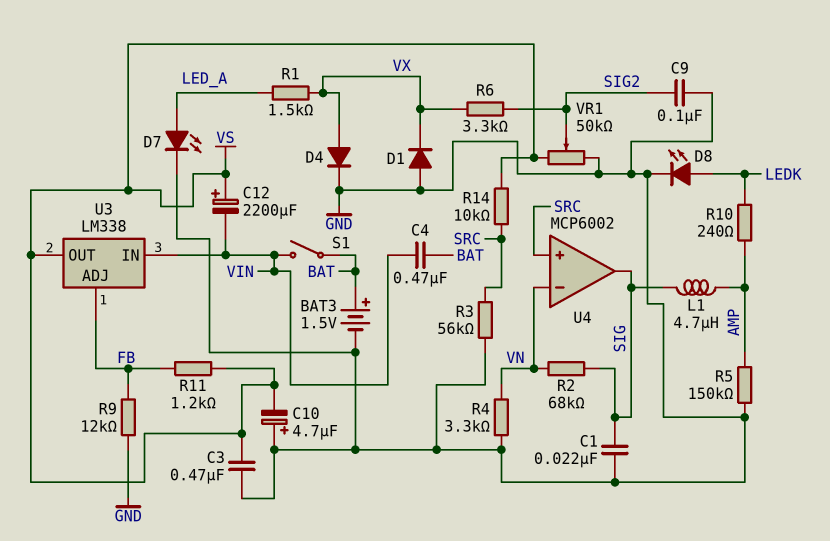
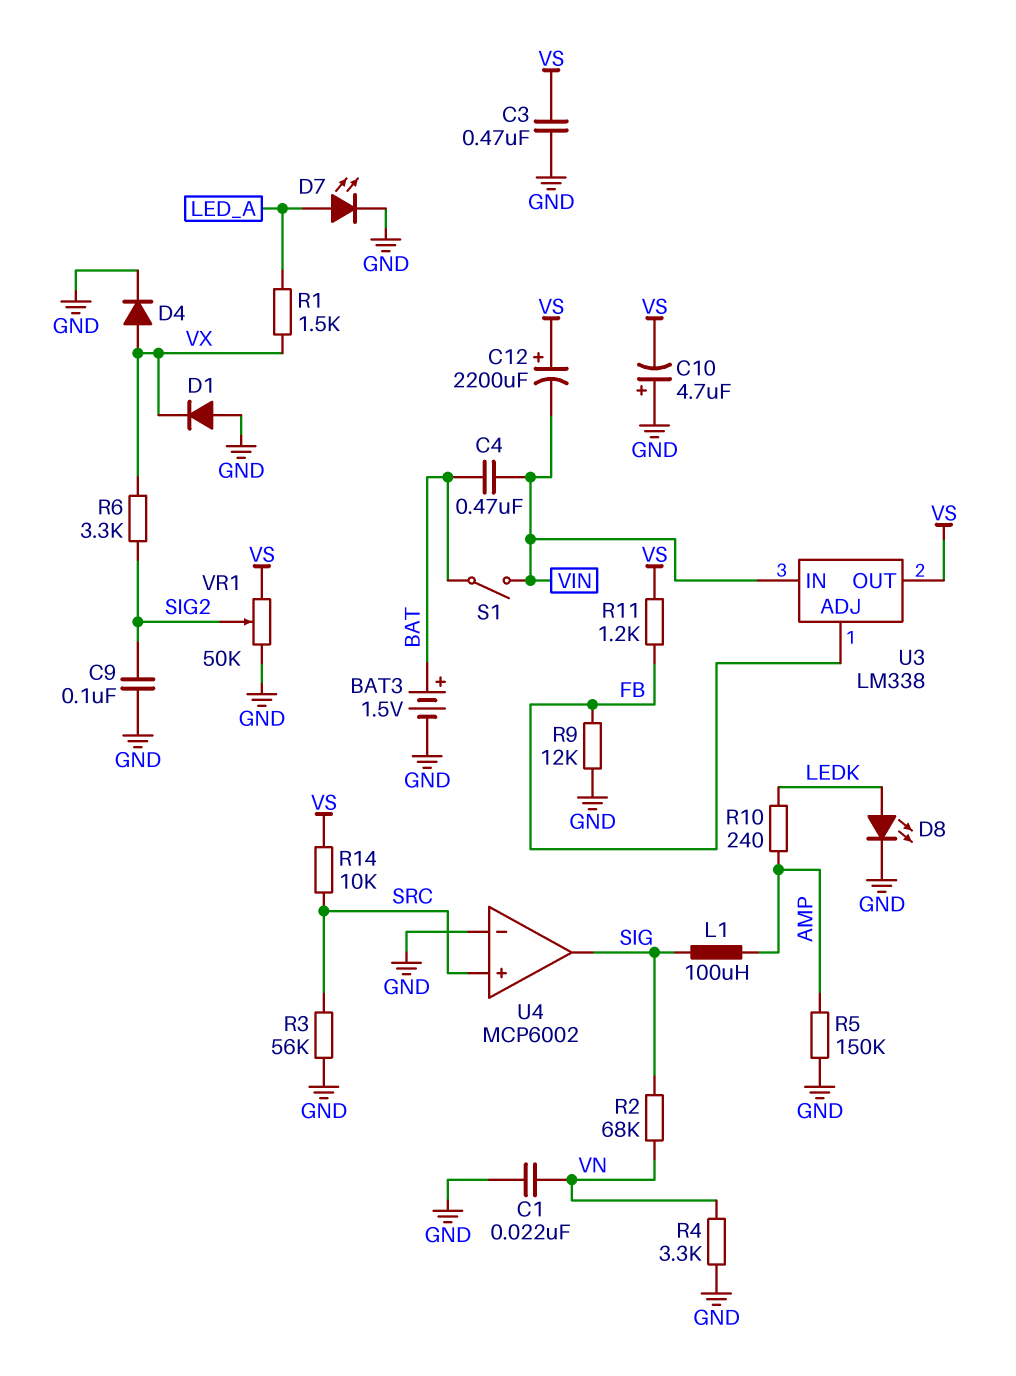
C1: 22nF (GND, SIG) -> 22nF (GND, VN)
L1: 4.7uH (AMP, SIG) -> 100uH (AMP, SIG)
U4 pin in-: VN -> GND

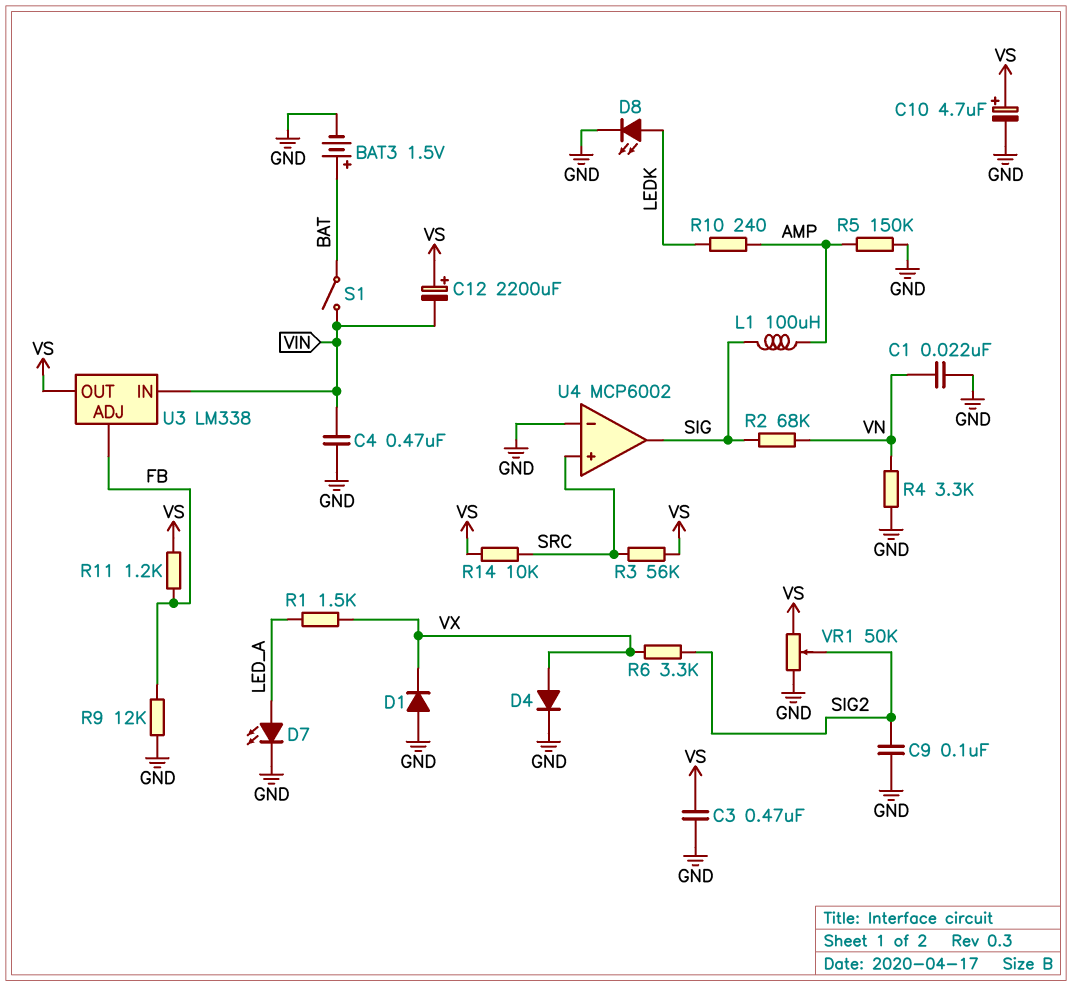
C4: 470nF (BAT, VIN) -> 470nF (GND, VIN)
C10: 4.7uF (plus GND, minus VS) -> 4.7uF (plus VS, minus GND)
R3: 56k (GND, SRC) -> 56k (SRC, VS)

